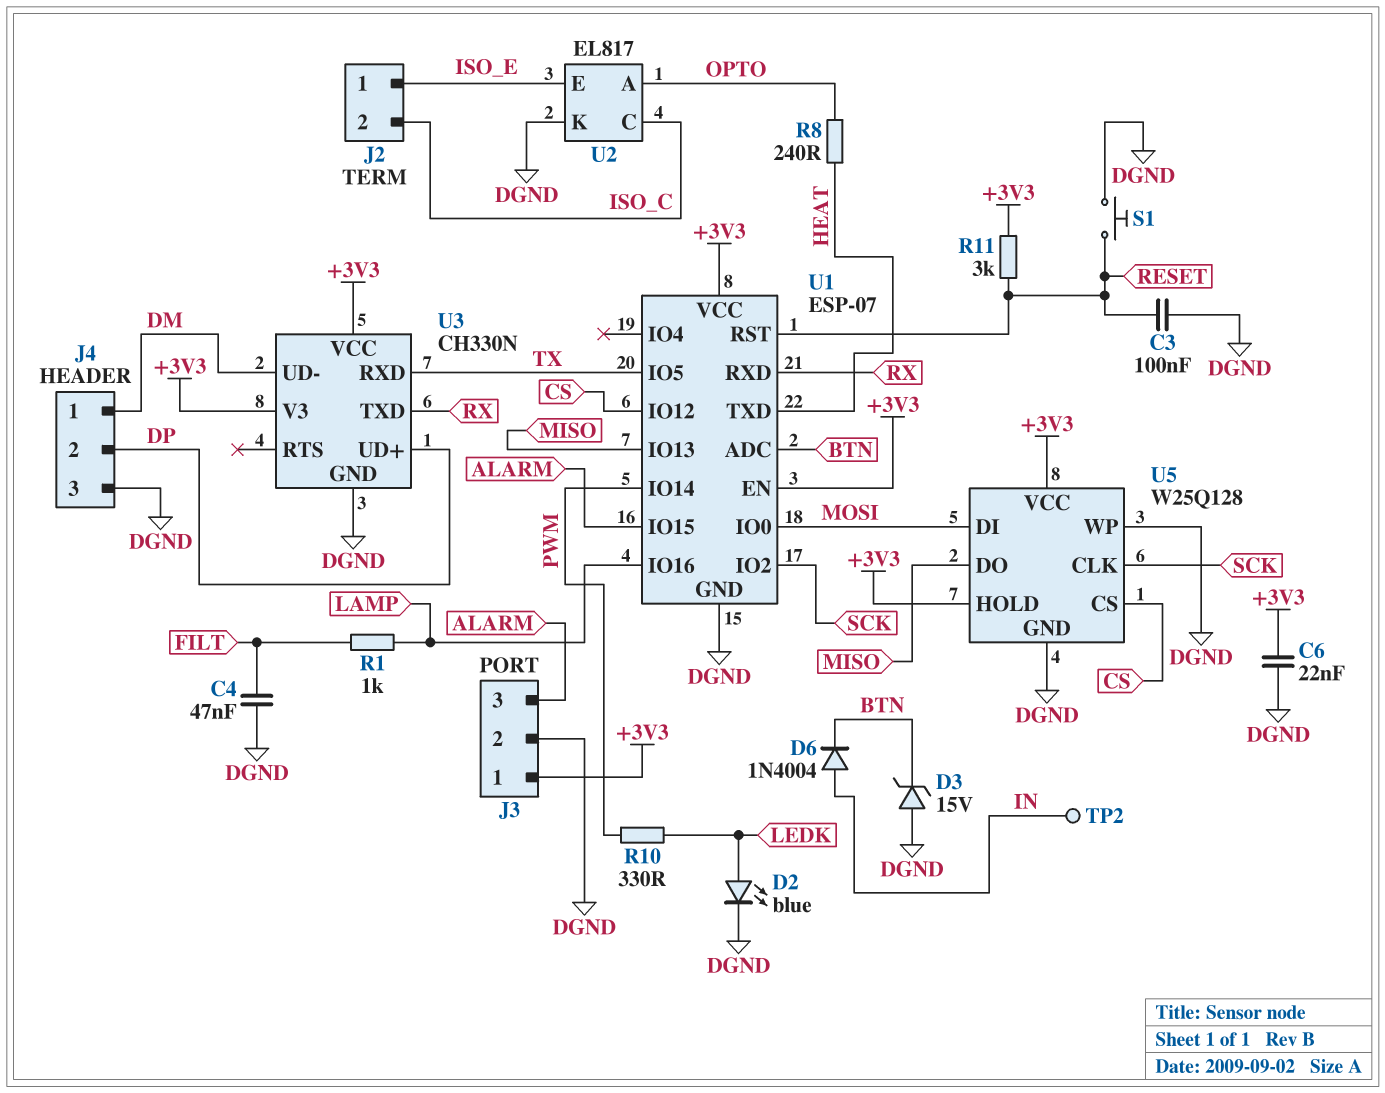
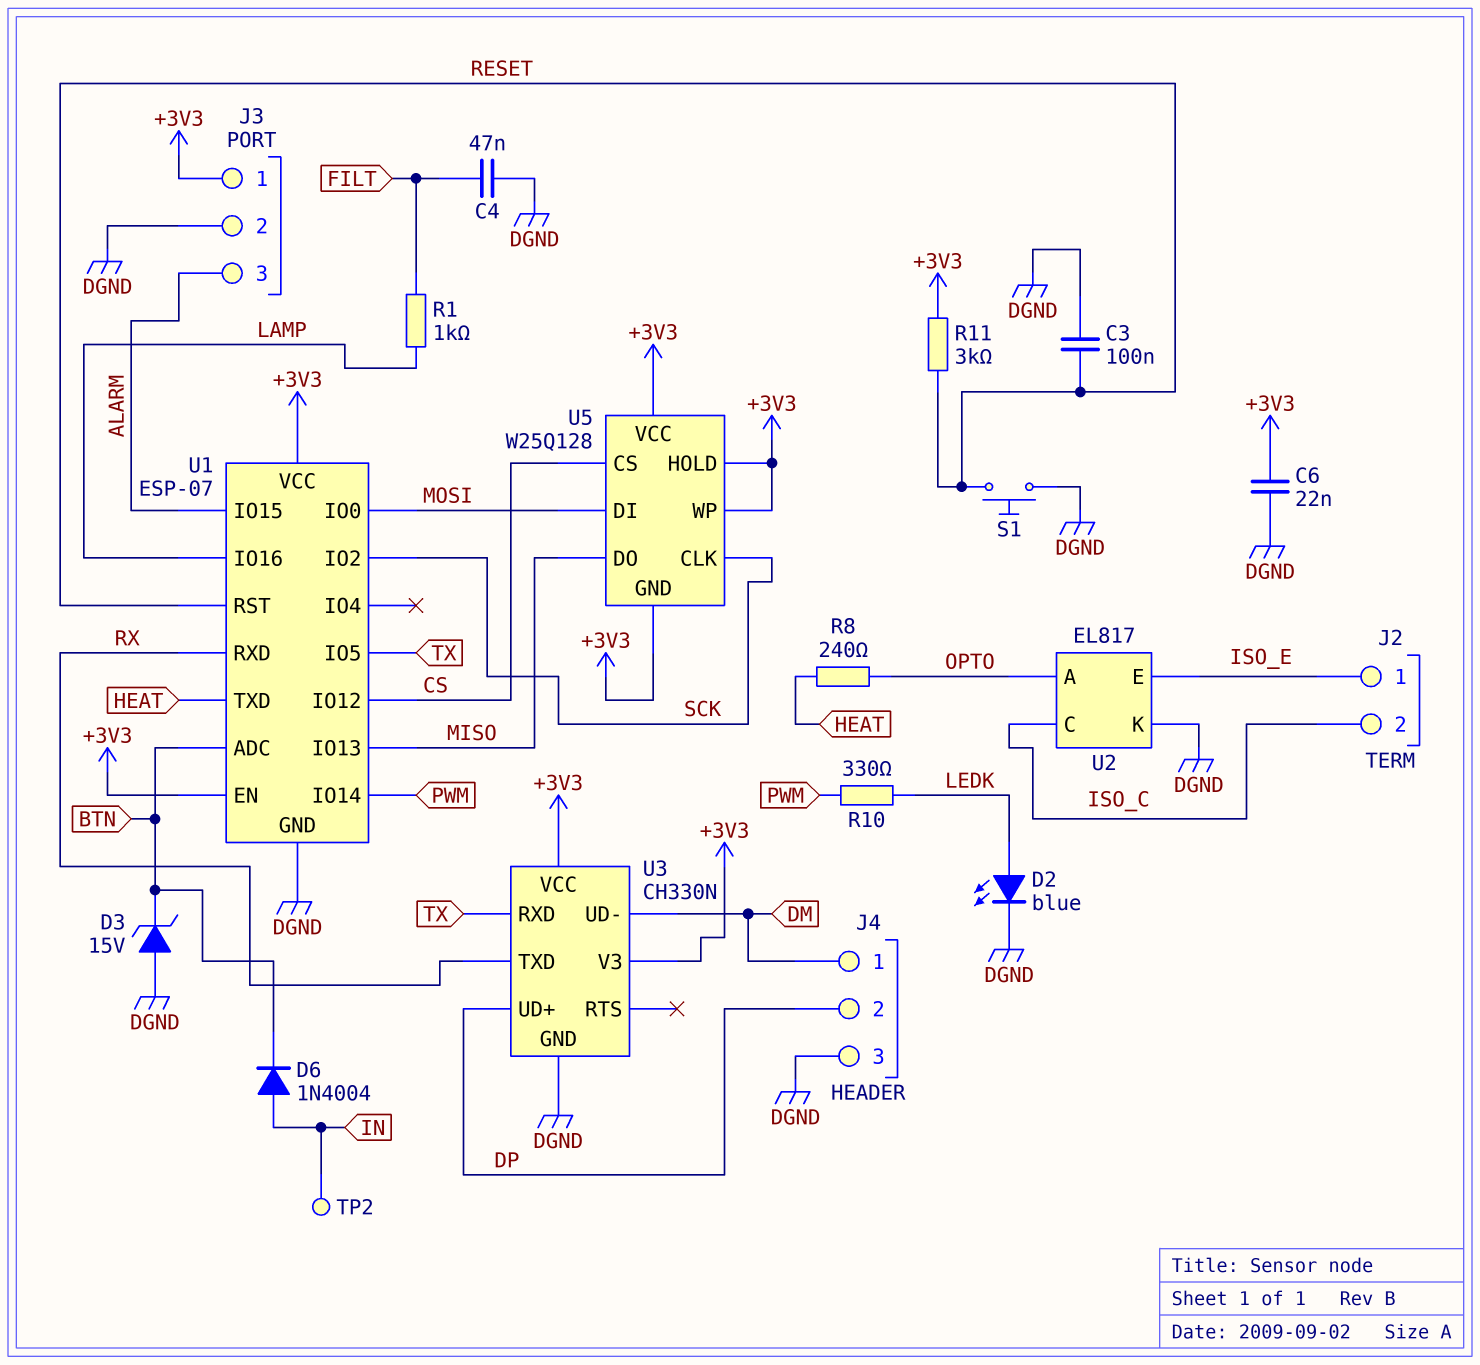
U5 pin GND: DGND -> +3V3
U5 pin WP: DGND -> +3V3

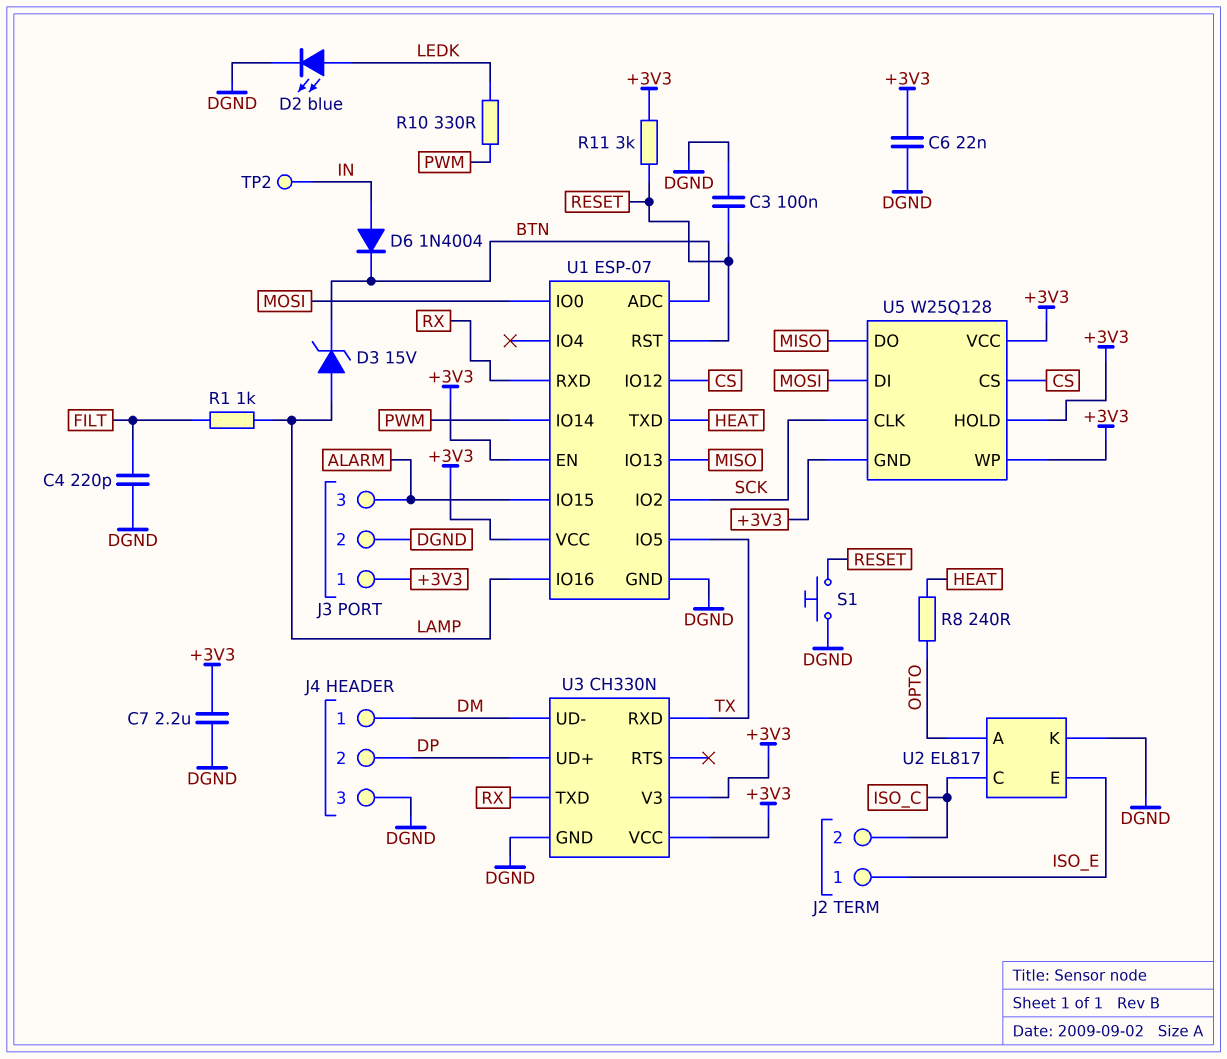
C4: 47nF (DGND, FILT) -> 220pF (DGND, FILT)
C7: none -> 2.2uF (+3V3, DGND)
D3: zener 15V (A DGND, K BTN) -> zener 15V (A LAMP, K BTN)

